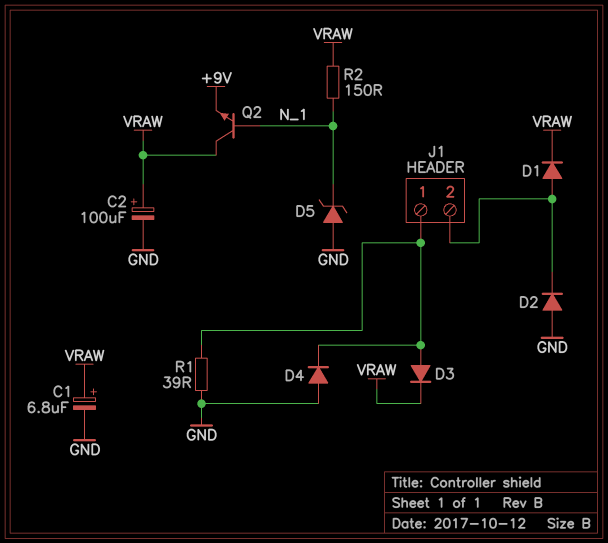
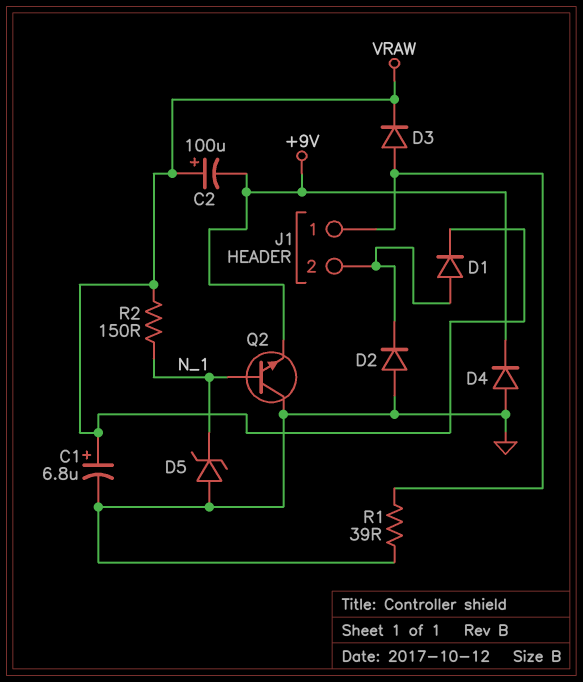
C2: 100uF (plus VRAW, minus GND) -> 100uF (plus VRAW, minus +9V)
D4: diode (A GND, K J1/1) -> diode (A GND, K +9V)
Q2: NPN (B N_1, C VRAW, E +9V) -> NPN (B N_1, C GND, E +9V)

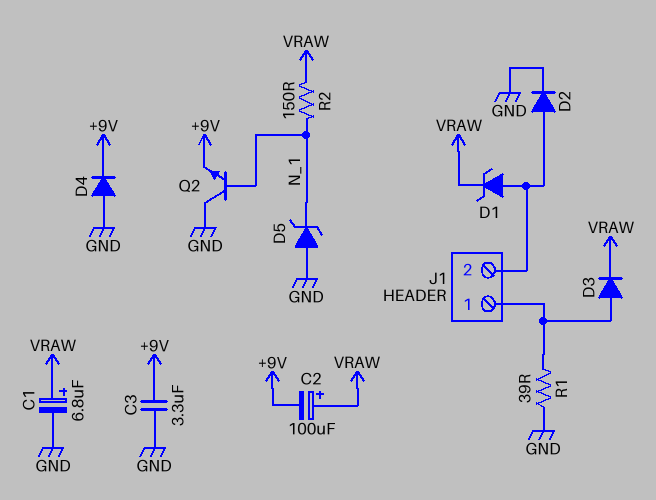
C3: none -> 3.3uF (+9V, GND)
D1: diode (A J1/2, K VRAW) -> zener (A J1/2, K VRAW)
D2: diode (A GND, K J1/2) -> diode (A J1/2, K GND)

